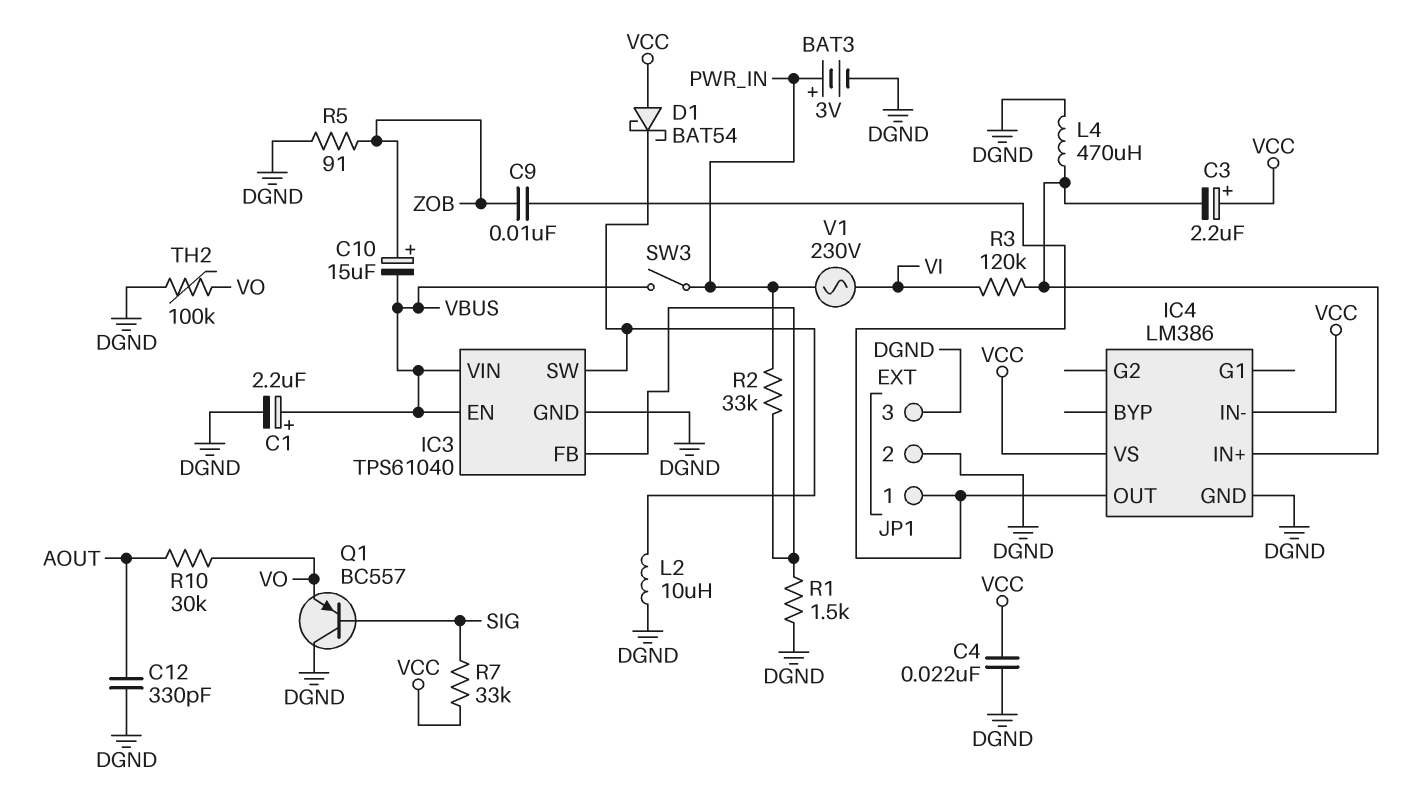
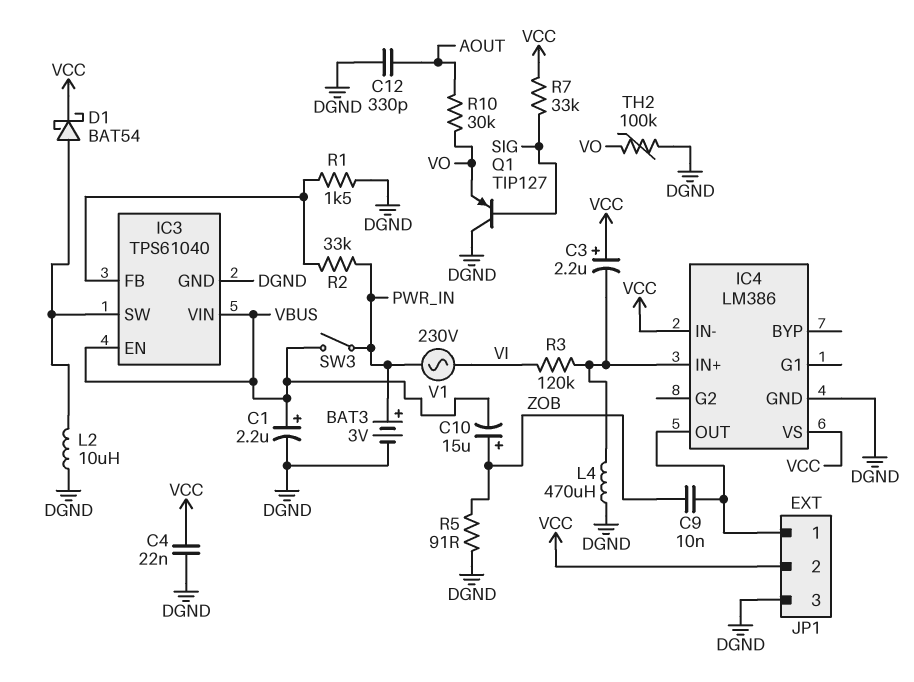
D1: schottky BAT54 (A VCC, K IC3/SW) -> schottky BAT54 (A IC3/SW, K VCC)
JP1 pin 2: DGND -> VCC
Q1: PNP BC557 (B SIG, C DGND, E VO) -> PNP TIP127 (B SIG, C DGND, E VO)

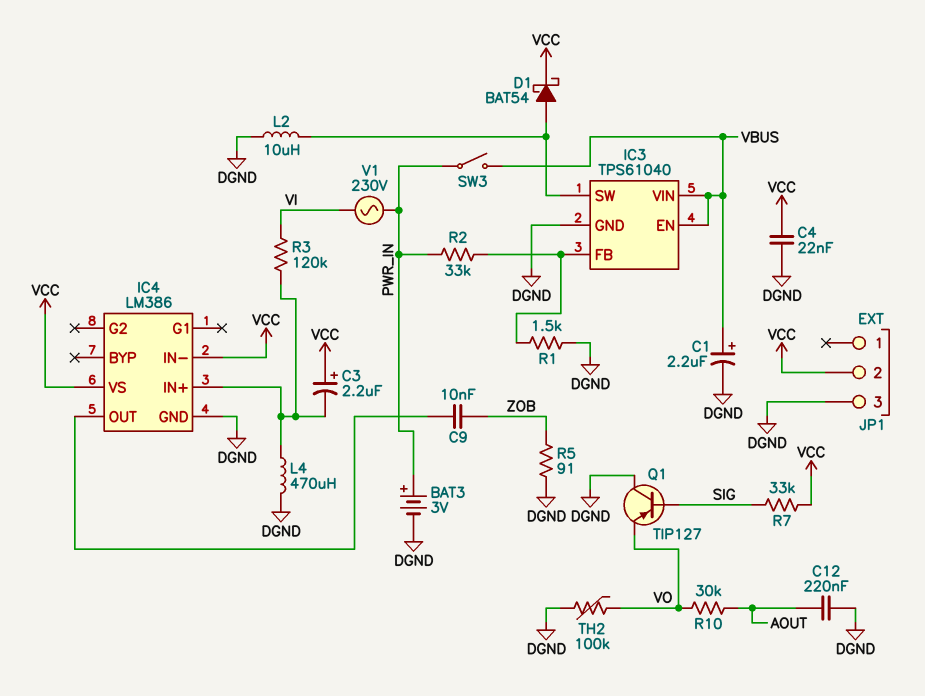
C10: 15uF (plus ZOB, minus VBUS) -> none
C12: 330pF (AOUT, DGND) -> 220nF (AOUT, DGND)
JP1 pin 1: IC4/OUT -> none

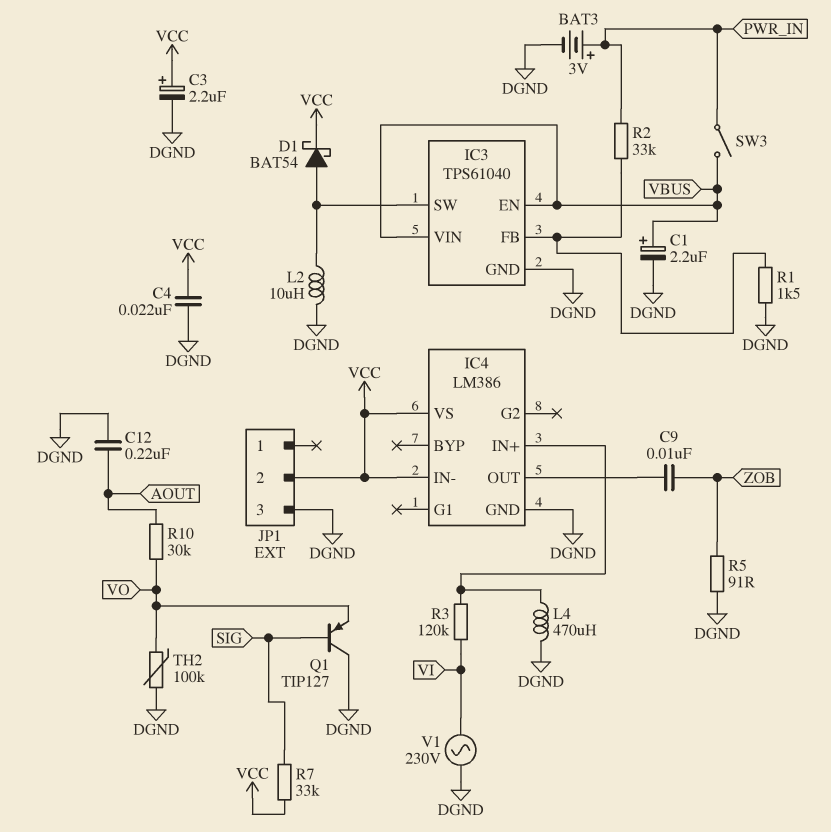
C3: 2.2uF (plus VCC, minus IC4/IN+) -> 2.2uF (plus VCC, minus DGND)
V1: AC 230V (PWR_IN, VI) -> AC 230V (DGND, VI)

